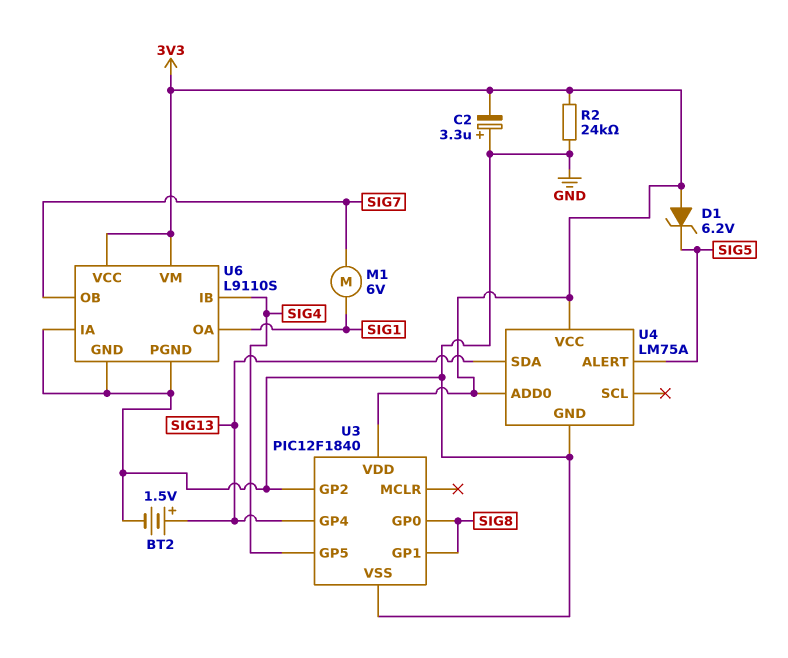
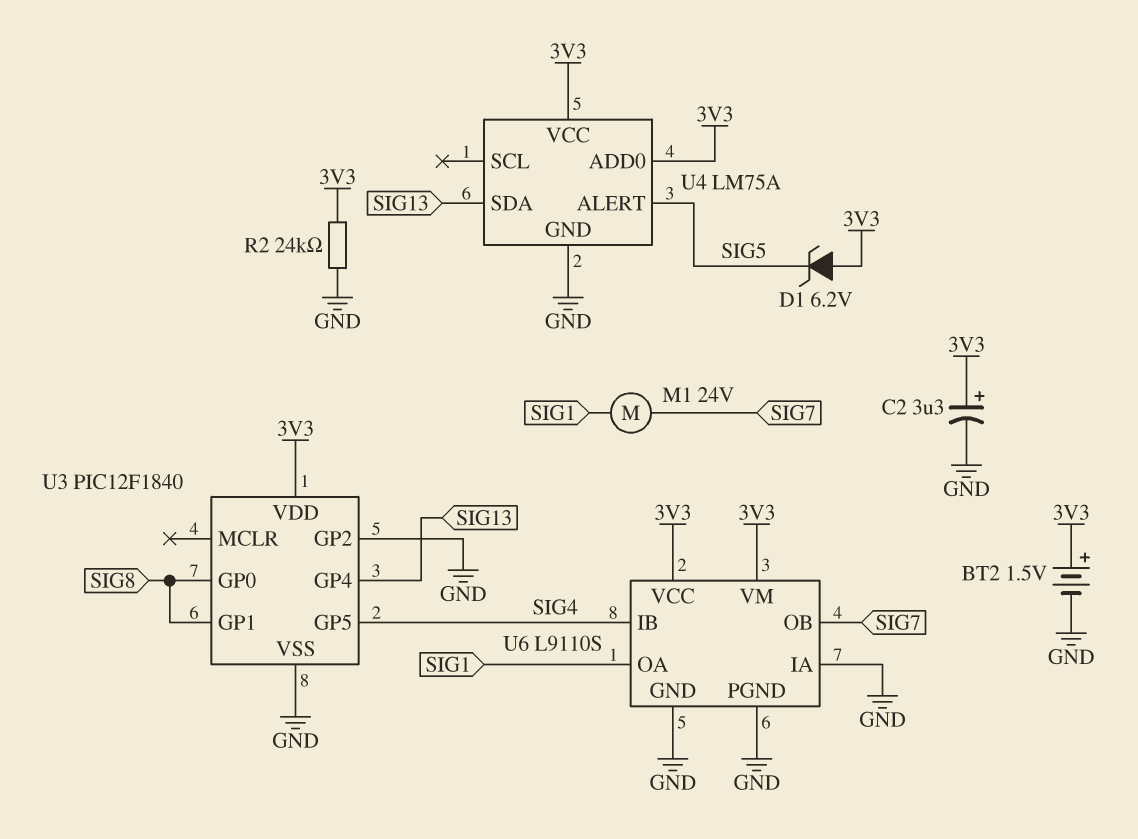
BT2: 1.5V (plus SIG13, minus GND) -> 1.5V (plus 3V3, minus GND)
C2: 3.3uF (plus GND, minus 3V3) -> 3.3uF (plus 3V3, minus GND)
M1: motor 6V (SIG1, SIG7) -> motor 24V (SIG1, SIG7)

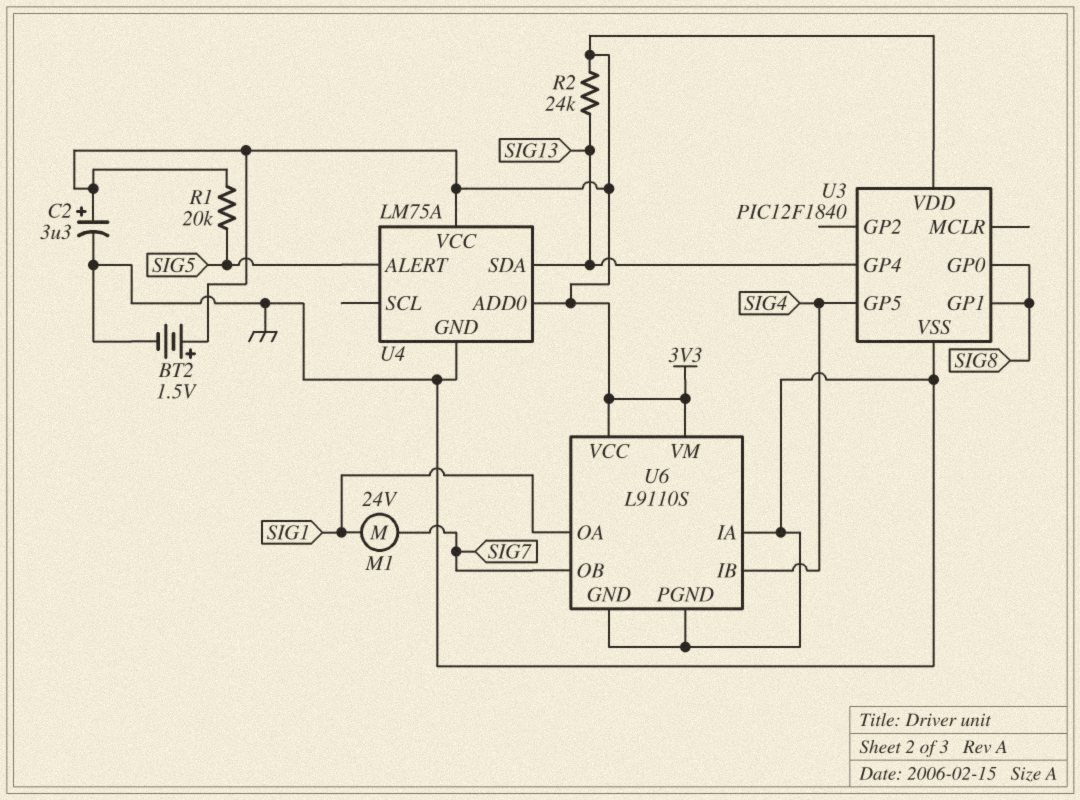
D1: zener 6.2V (A 3V3, K SIG5) -> none
R1: none -> 20k (3V3, SIG5)
R2: 24k (3V3, GND) -> 24k (3V3, SIG13)
U3 pin GP2: GND -> none

